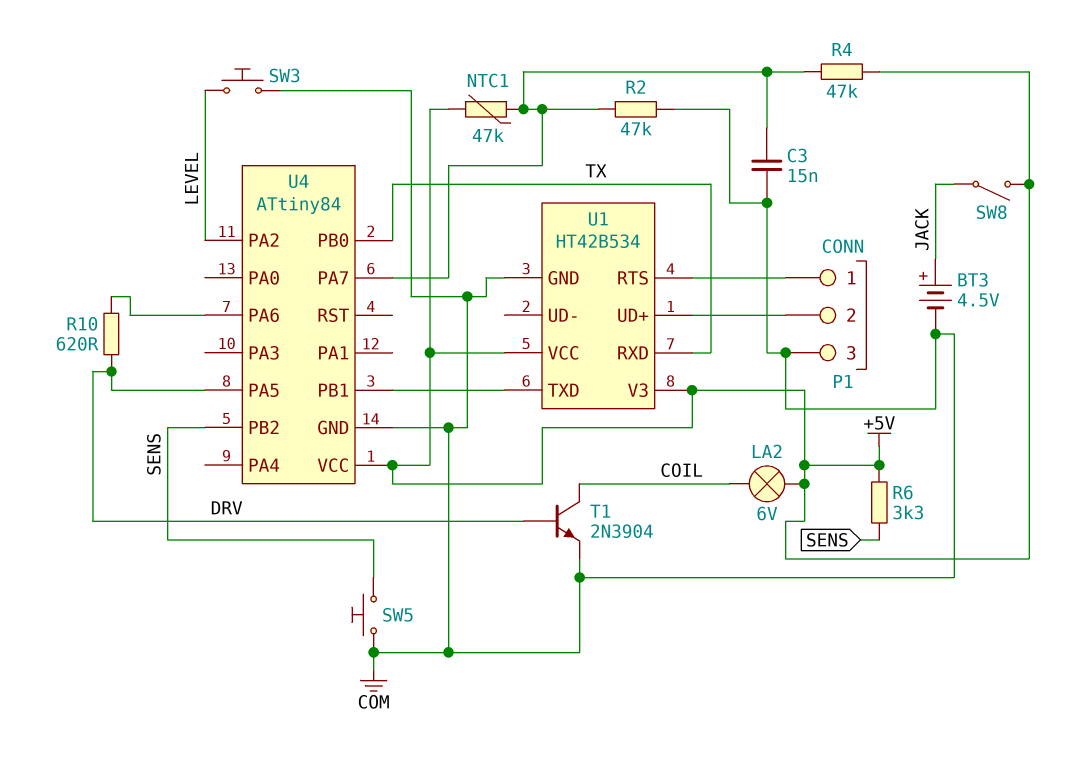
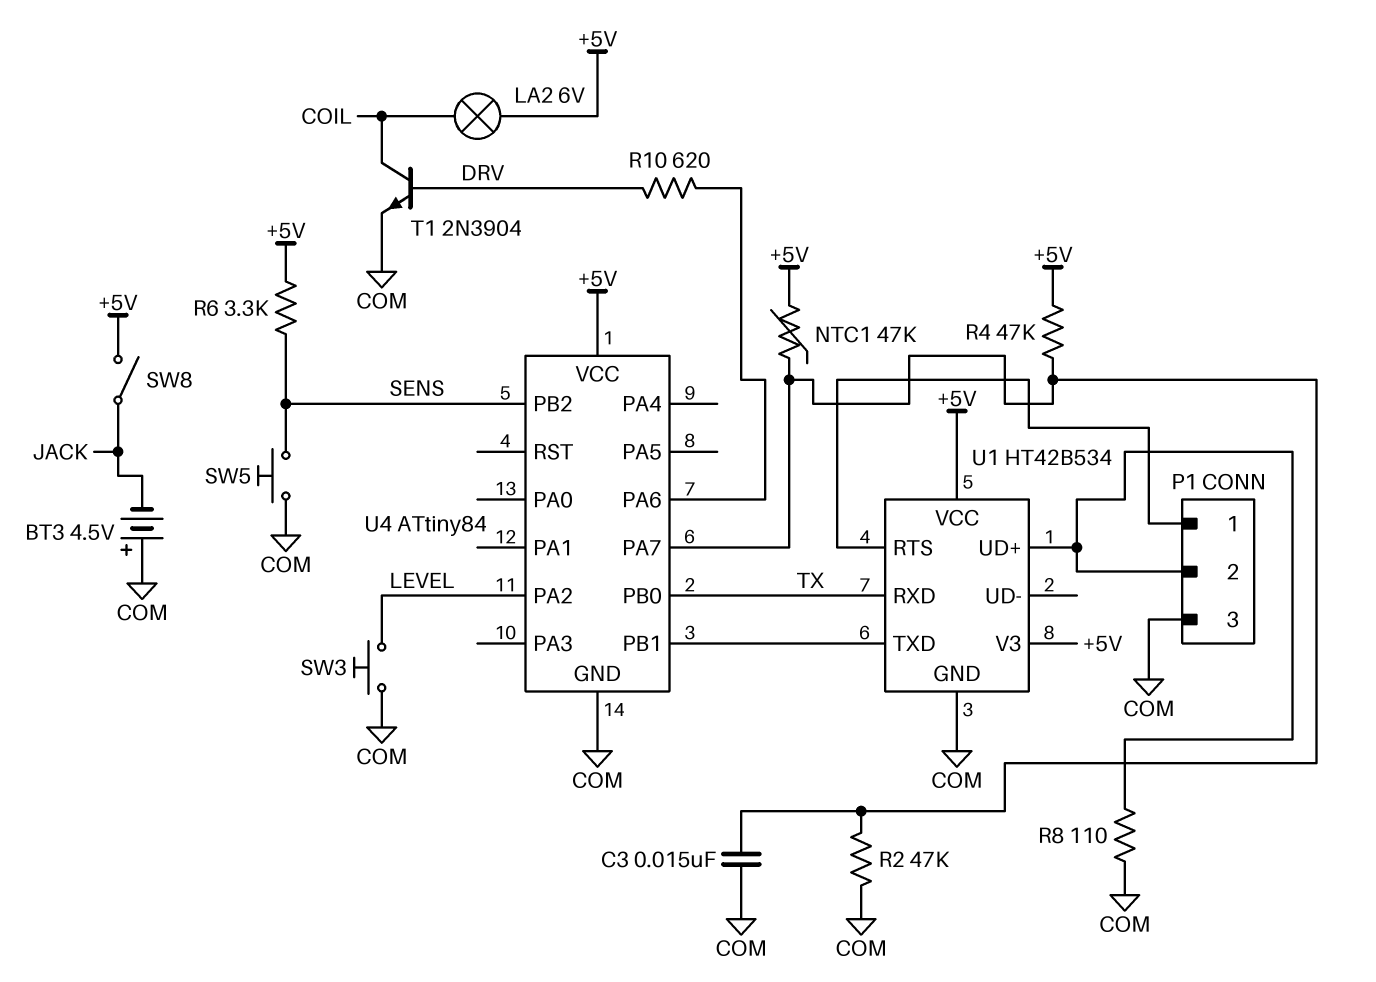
BT3: 4.5V (plus JACK, minus COM) -> 4.5V (plus COM, minus JACK)
R8: none -> 110 (COM, P1/2)
U4 pin PA5: DRV -> none

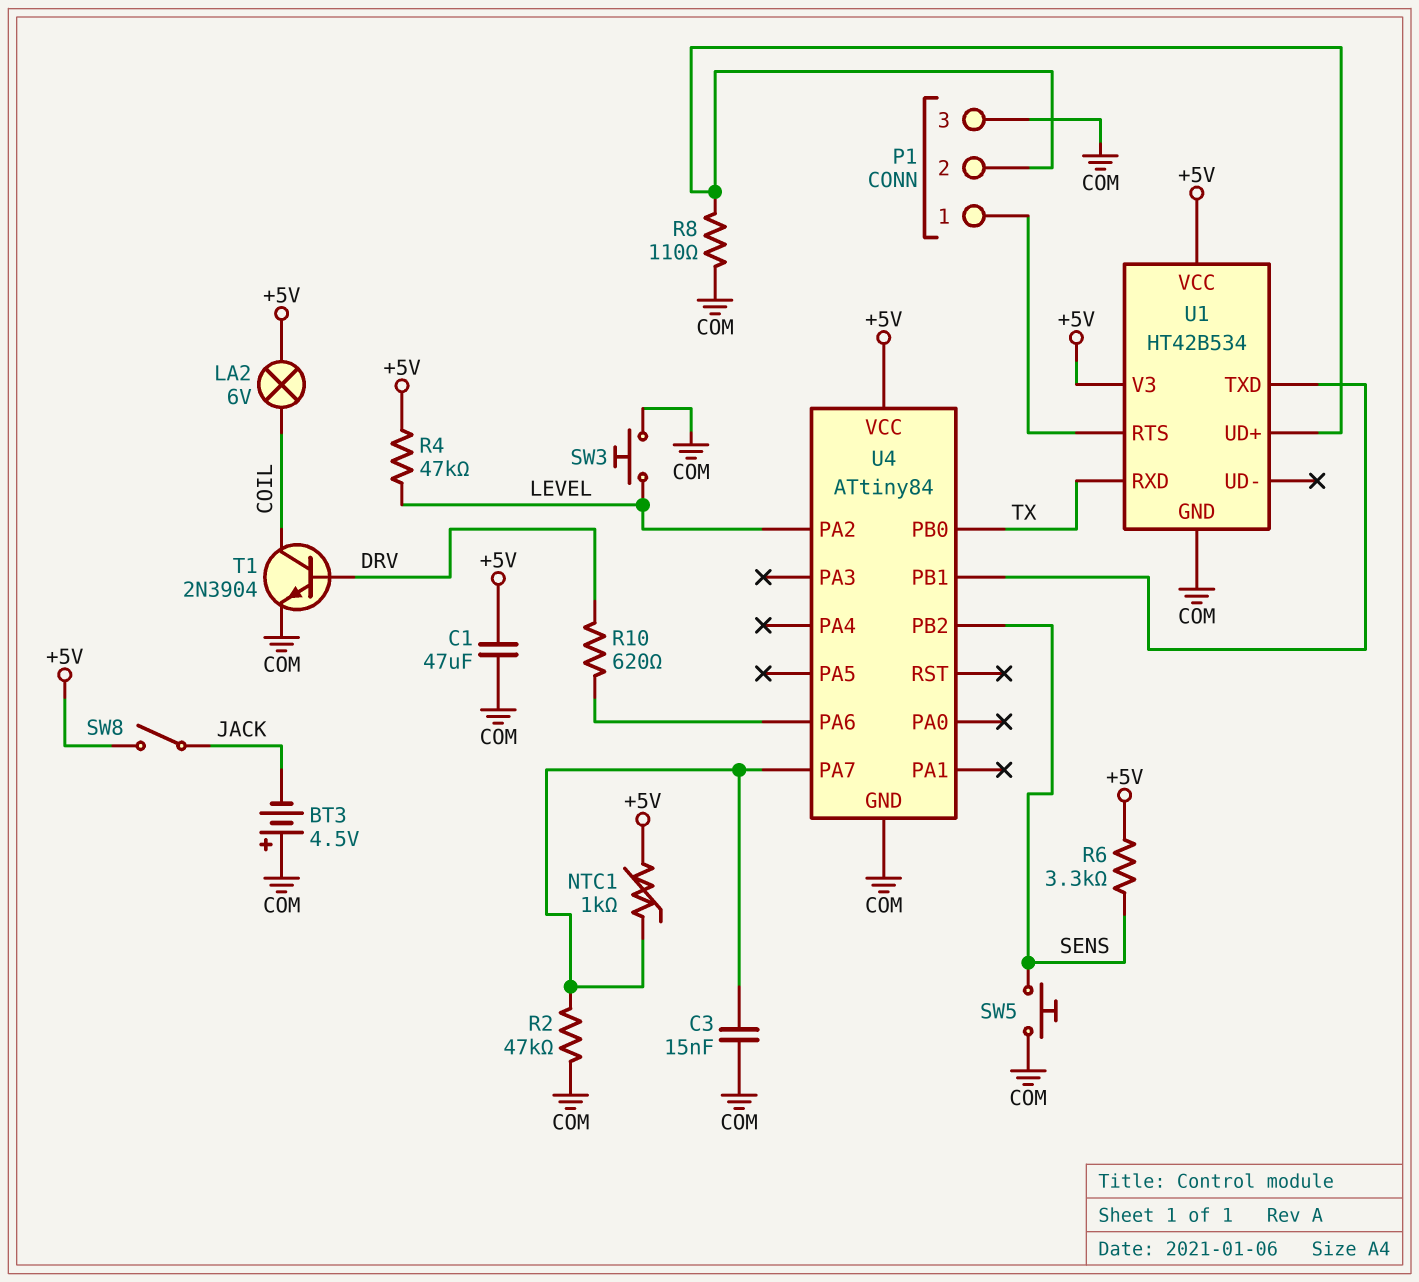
C1: none -> 47uF (+5V, COM)
NTC1: 47k (+5V, U4/PA7) -> 1k (+5V, U4/PA7)
R4: 47k (+5V, U4/PA7) -> 47k (+5V, LEVEL)

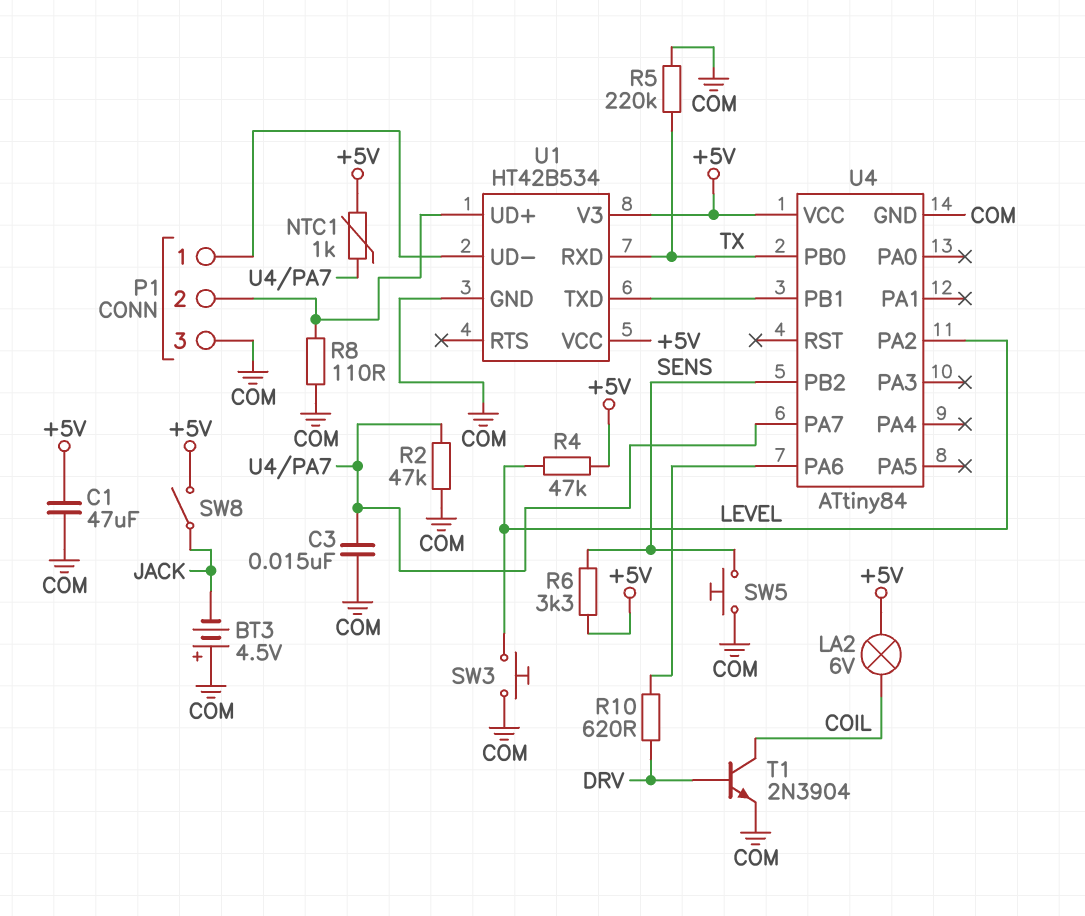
R5: none -> 220k (COM, TX)
U1 pin RTS: P1/1 -> none
U1 pin UD-: none -> P1/1

